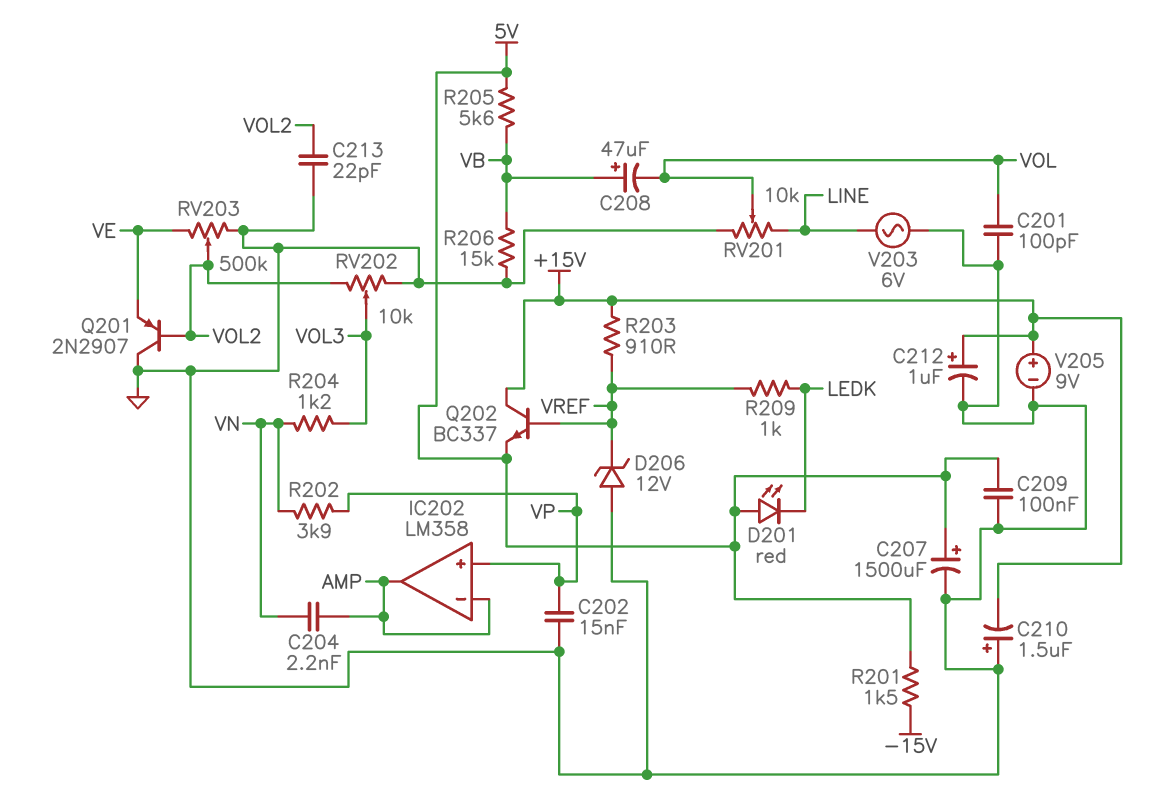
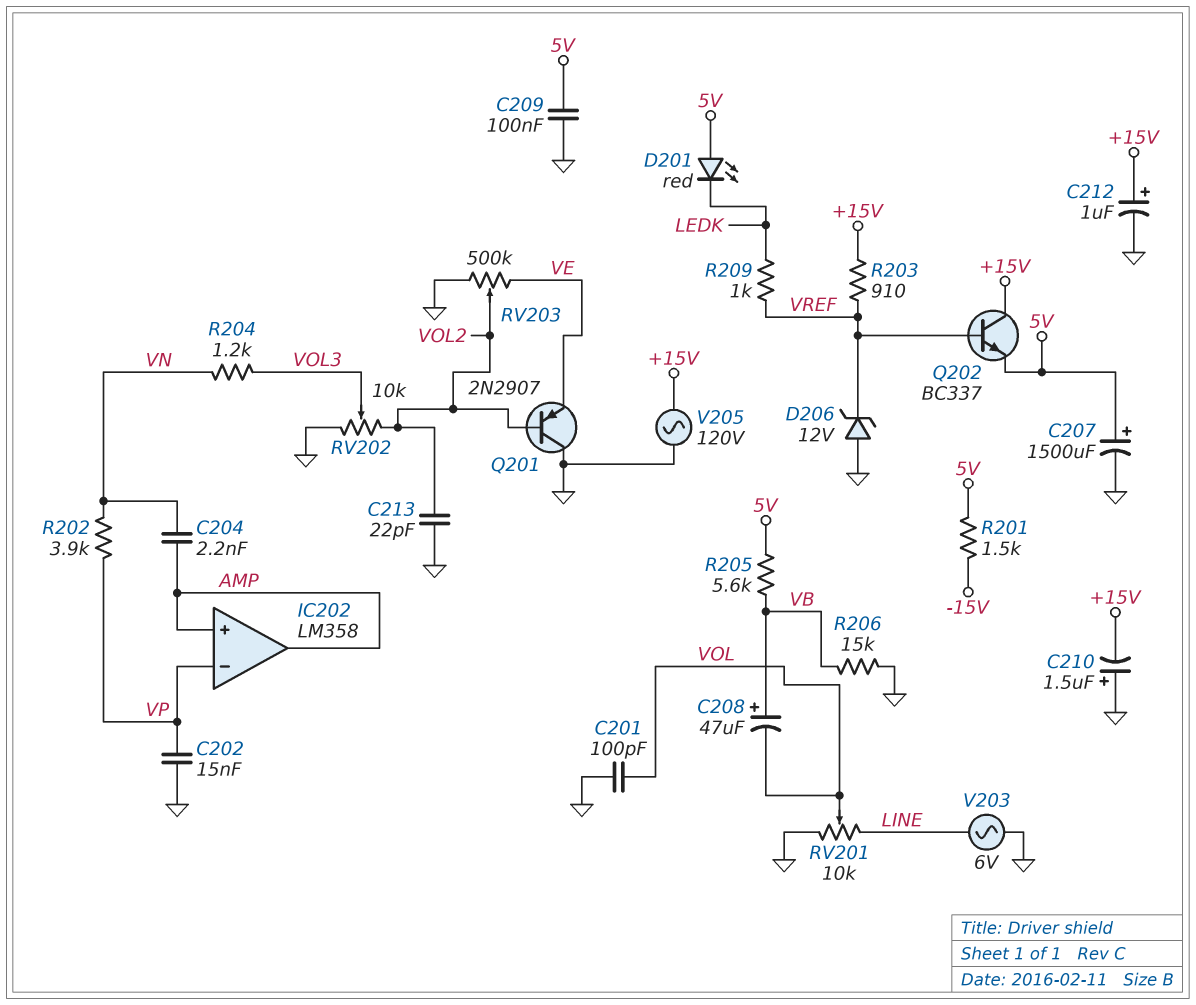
IC202 pin in+: VP -> AMP
IC202 pin in-: AMP -> VP
V205: 9V (plus +15V, minus GND) -> AC 120V (+15V, GND)

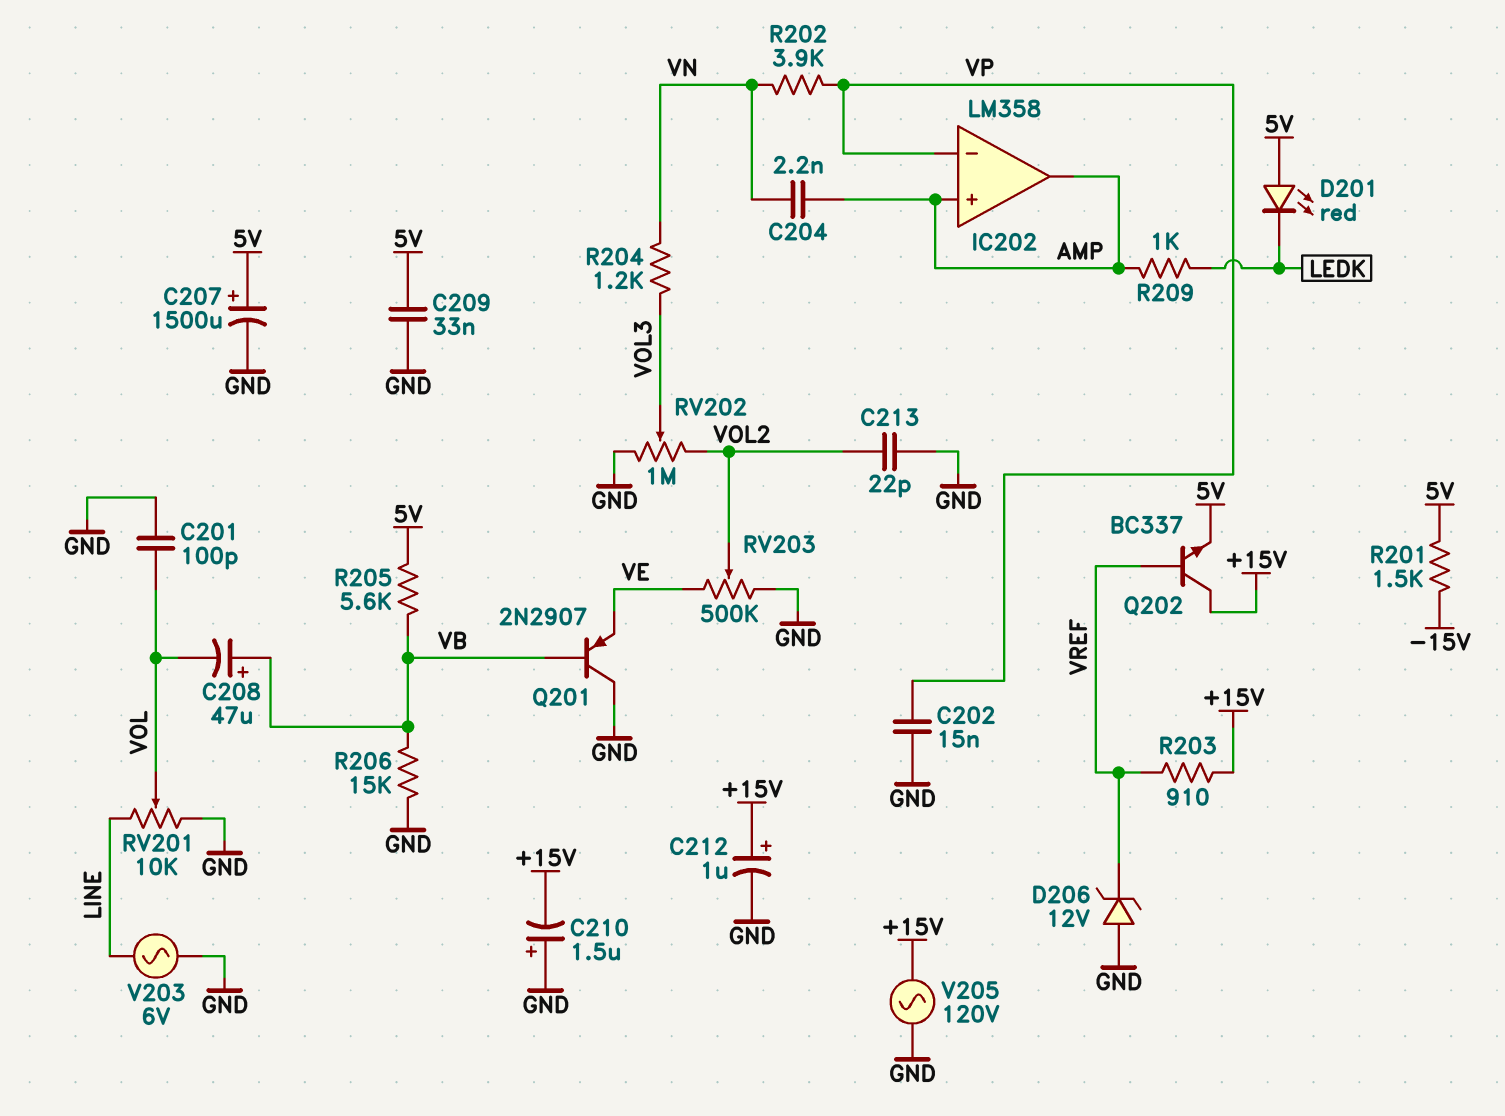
C209: 100nF (5V, GND) -> 33nF (5V, GND)
Q201: PNP 2N2907 (B VOL2, C GND, E VE) -> PNP 2N2907 (B VB, C GND, E VE)
R209: 1k (LEDK, VREF) -> 1k (AMP, LEDK)
RV202: 10k (GND, VOL2, wiper VOL3) -> 1M (GND, VOL2, wiper VOL3)

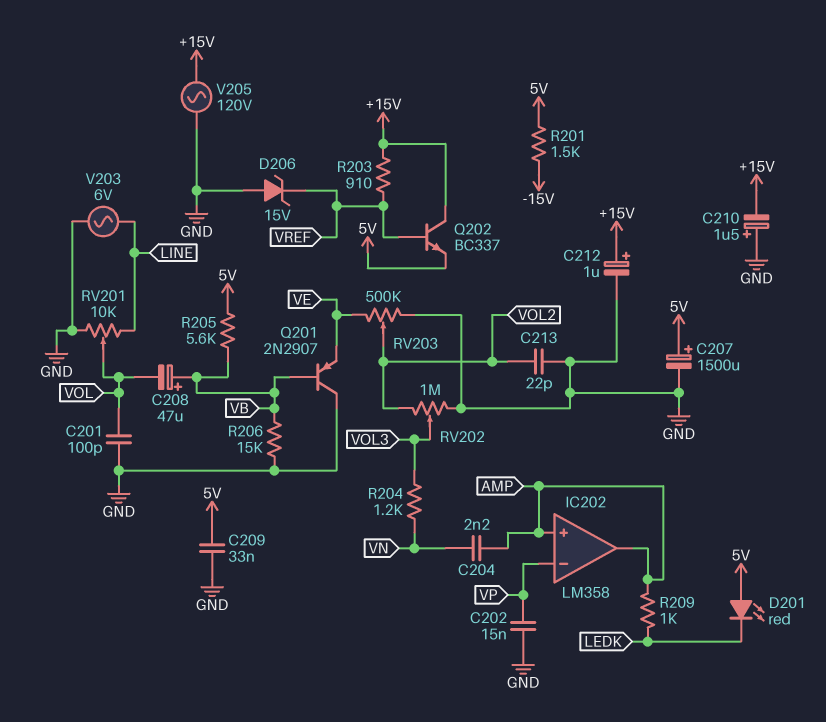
D206: zener 12V (A GND, K VREF) -> zener 15V (A GND, K VREF)
R202: 3.9k (VN, VP) -> none

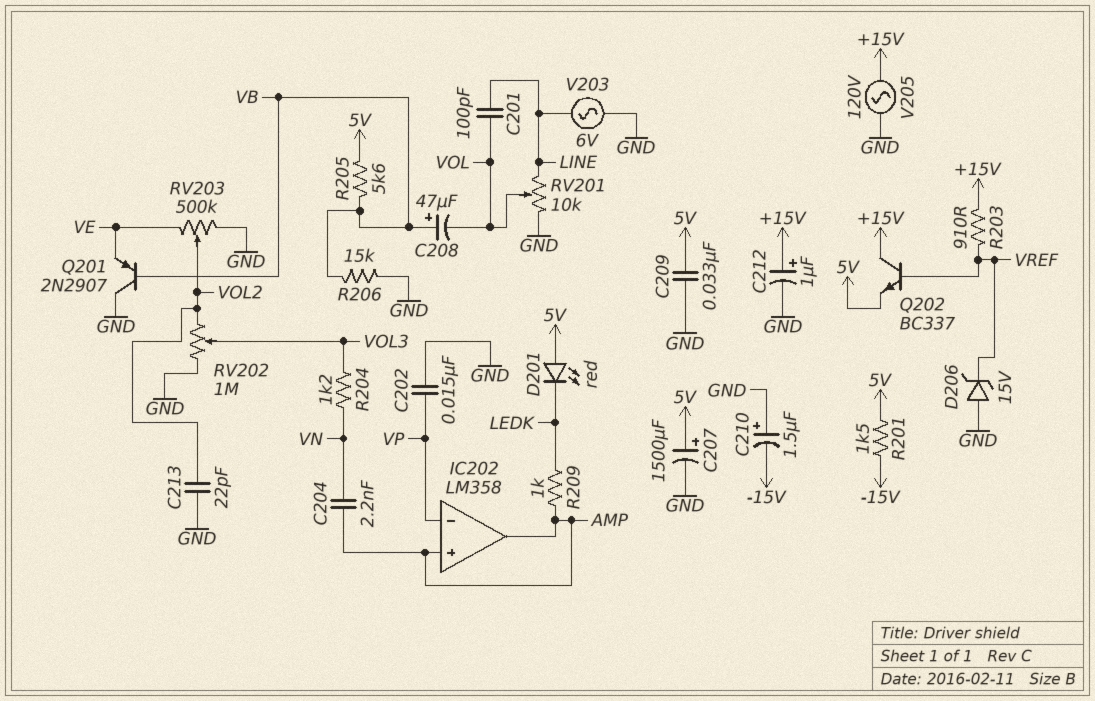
C201: 100pF (GND, VOL) -> 100pF (LINE, VOL)
C210: 1.5uF (plus GND, minus +15V) -> 1.5uF (plus GND, minus -15V)

